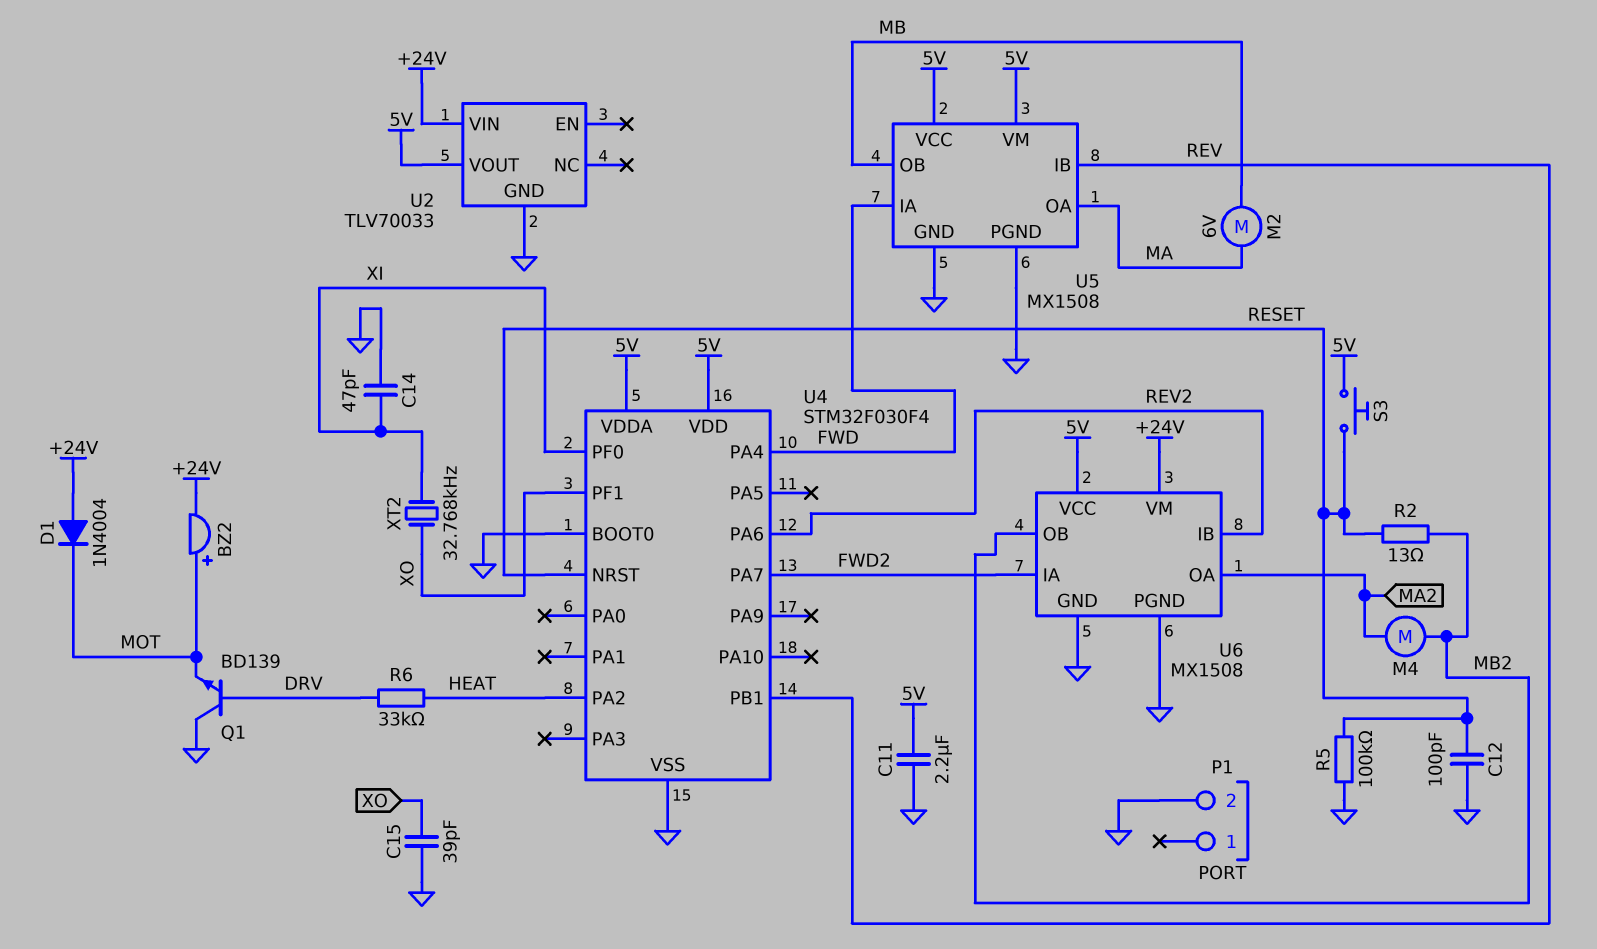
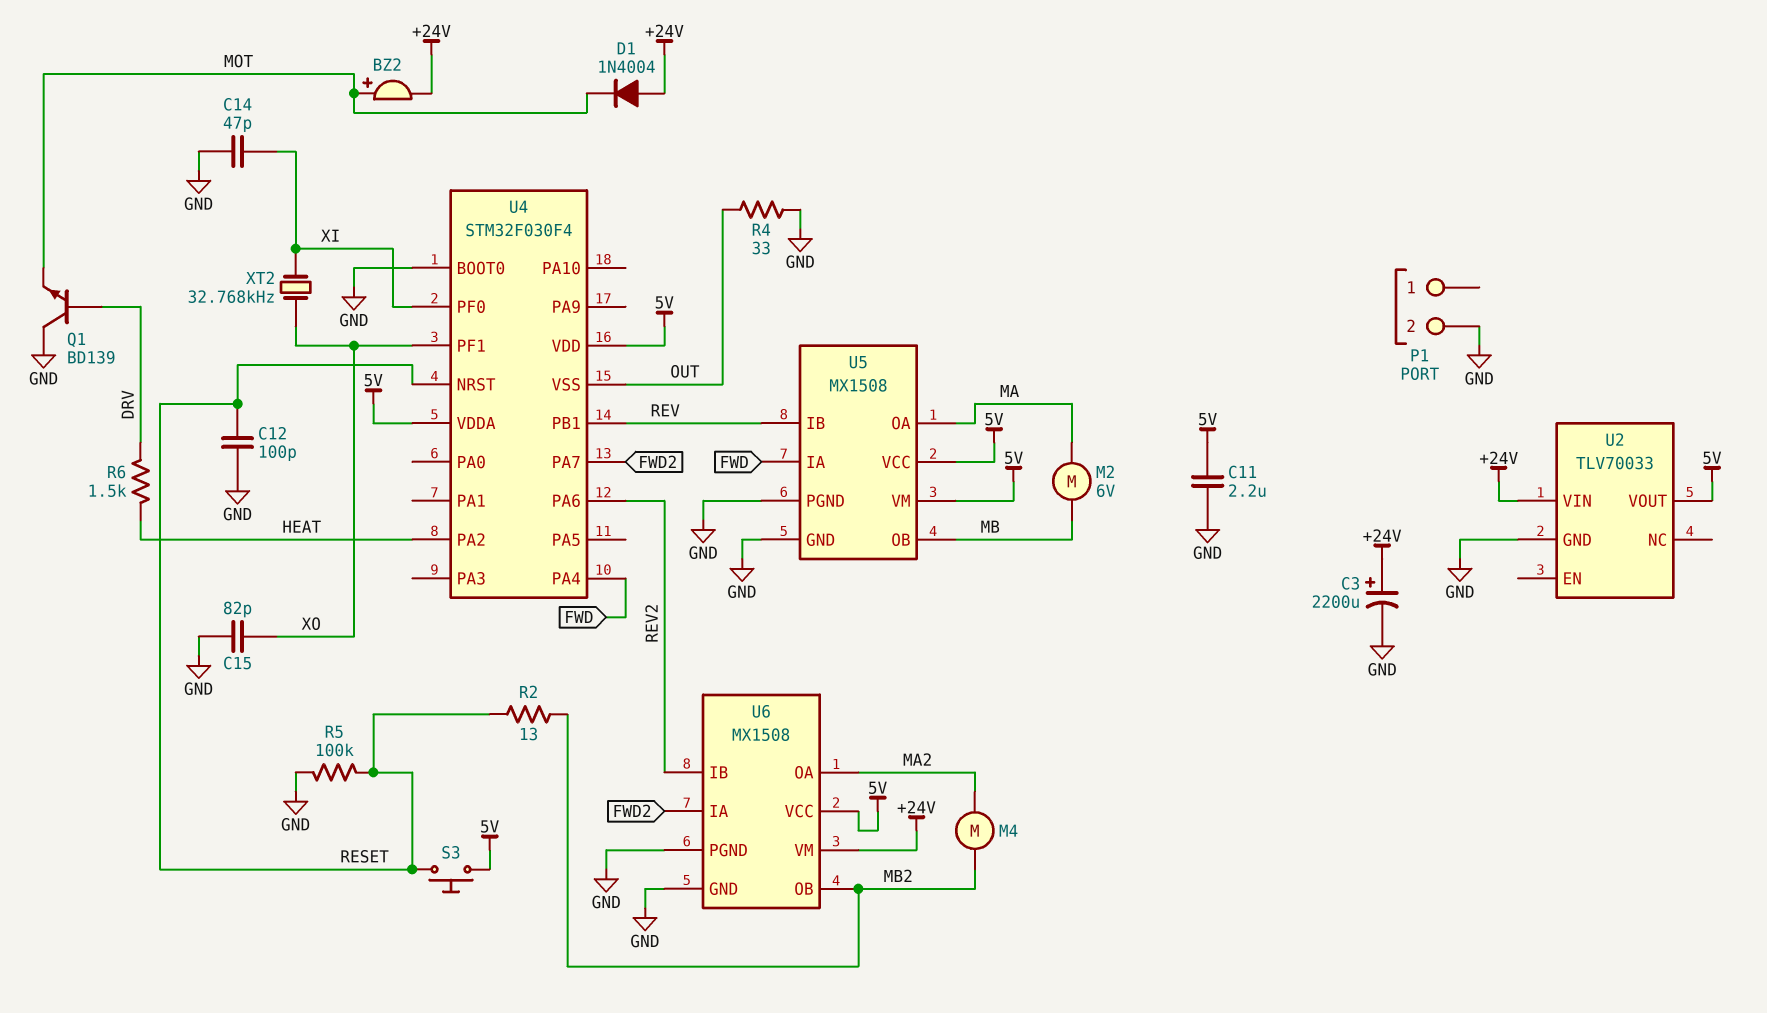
C3: none -> 2200uF (plus +24V, minus GND)
C15: 39pF (GND, XO) -> 82pF (GND, XO)
R4: none -> 33 (GND, OUT)
R6: 33k (DRV, HEAT) -> 1.5k (DRV, HEAT)
U4 pin VSS: GND -> OUT

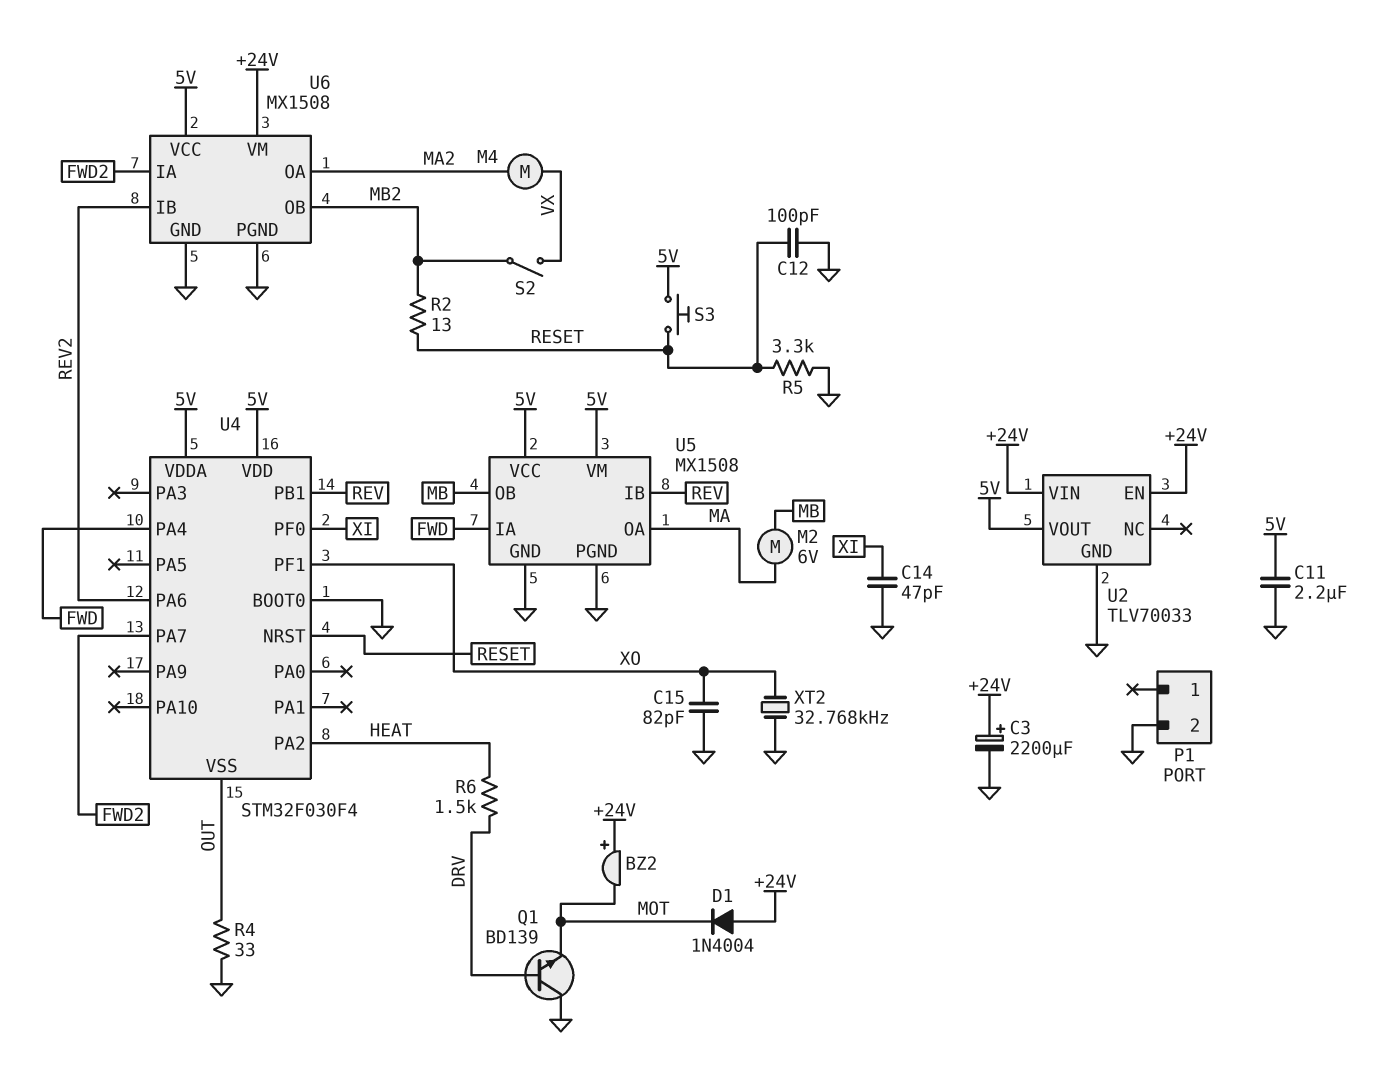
BZ2: buzzer (plus MOT, minus +24V) -> buzzer (plus +24V, minus MOT)
M4: motor (MA2, MB2) -> motor (MA2, VX)
R5: 100k (GND, RESET) -> 3.3k (GND, RESET)
S2: none -> switch (MB2, VX)
U2 pin EN: none -> +24V
XT2: 32.768kHz (XI, XO) -> 32.768kHz (GND, XO)

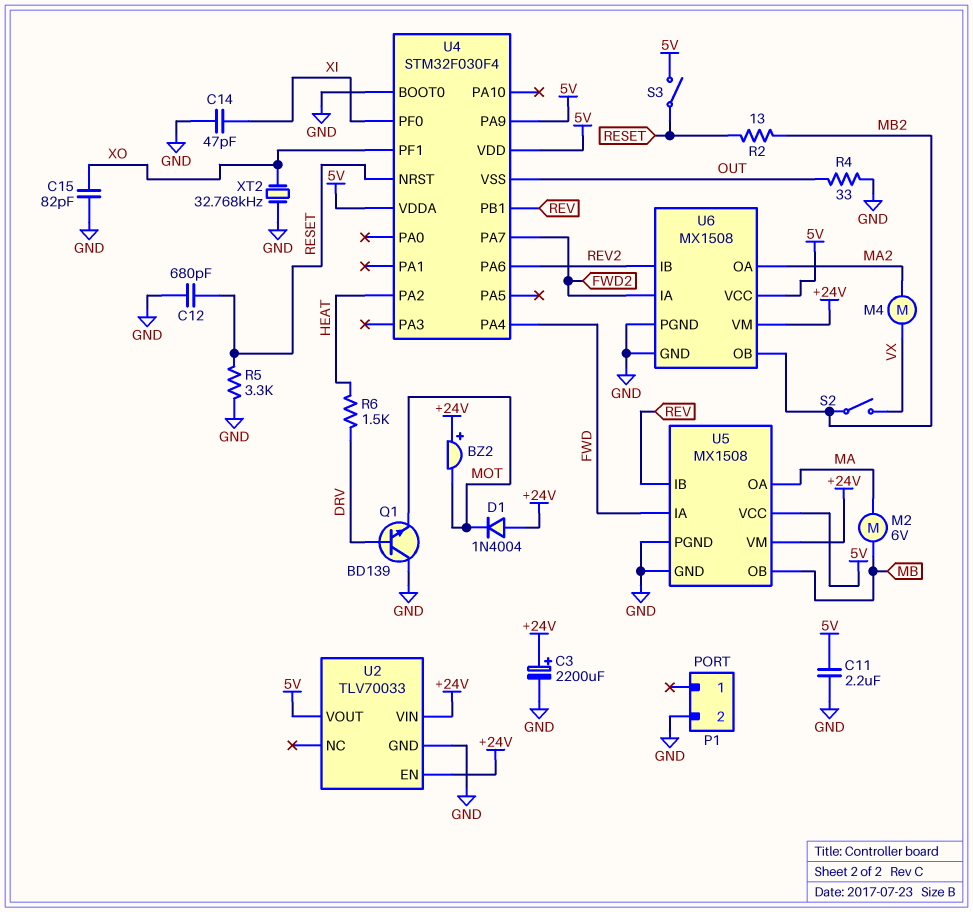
C12: 100pF (GND, RESET) -> 680pF (GND, RESET)
S3: button (5V, RESET) -> switch (5V, RESET)
U4 pin PA9: none -> 5V
U5 pin VM: 5V -> +24V

